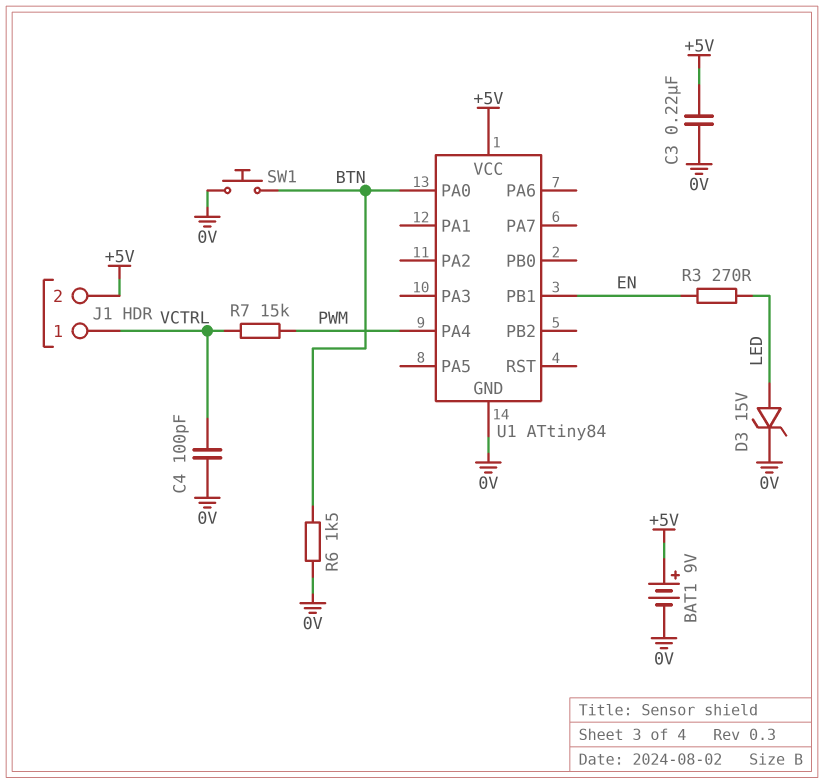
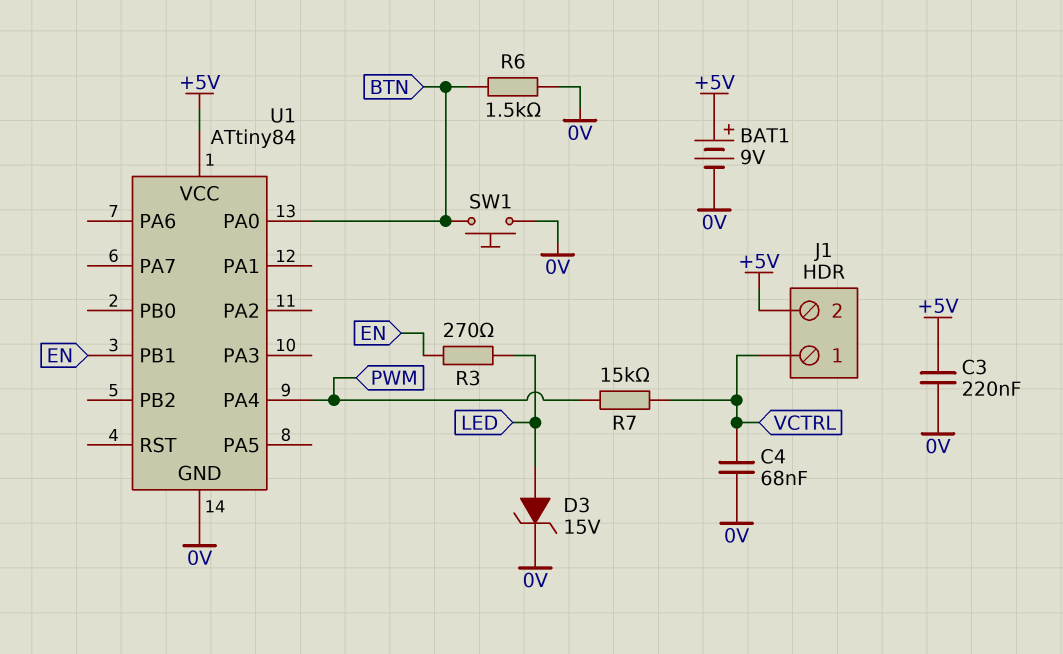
C4: 100pF (0V, VCTRL) -> 68nF (0V, VCTRL)

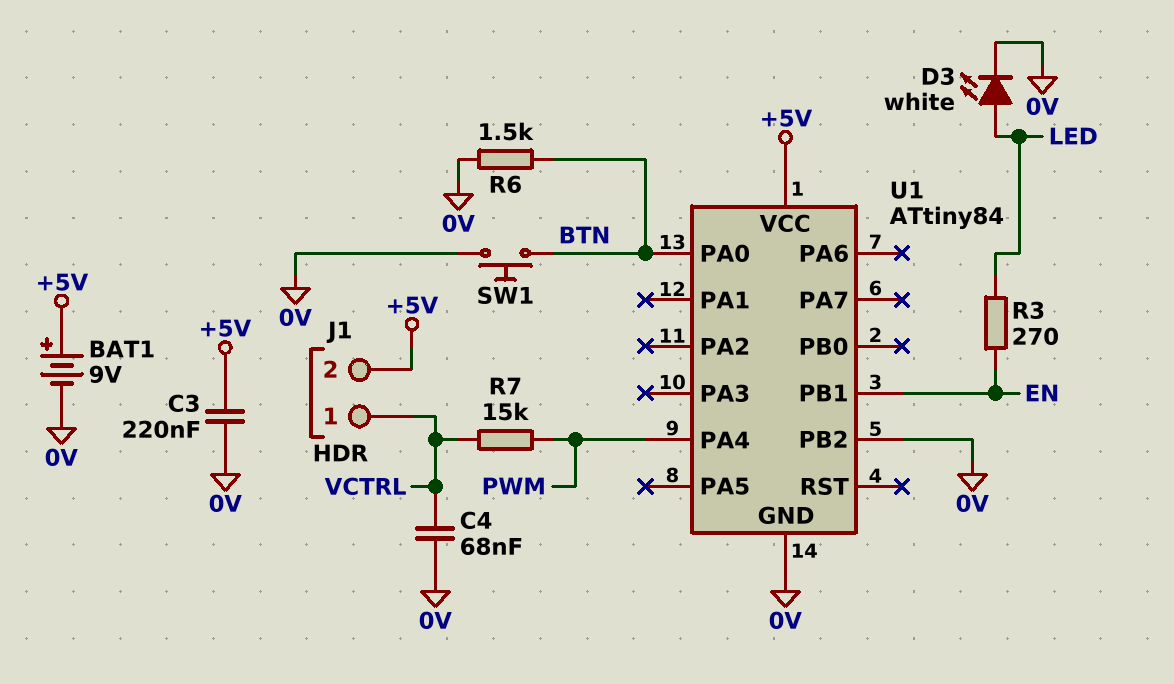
D3: zener 15V (A LED, K 0V) -> LED white (A LED, K 0V)
U1 pin PB2: none -> 0V

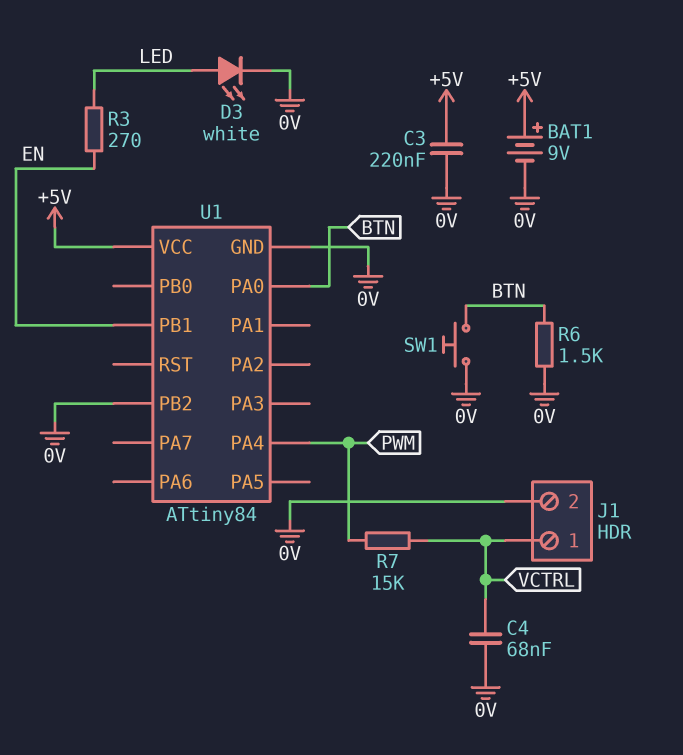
J1 pin 2: +5V -> 0V

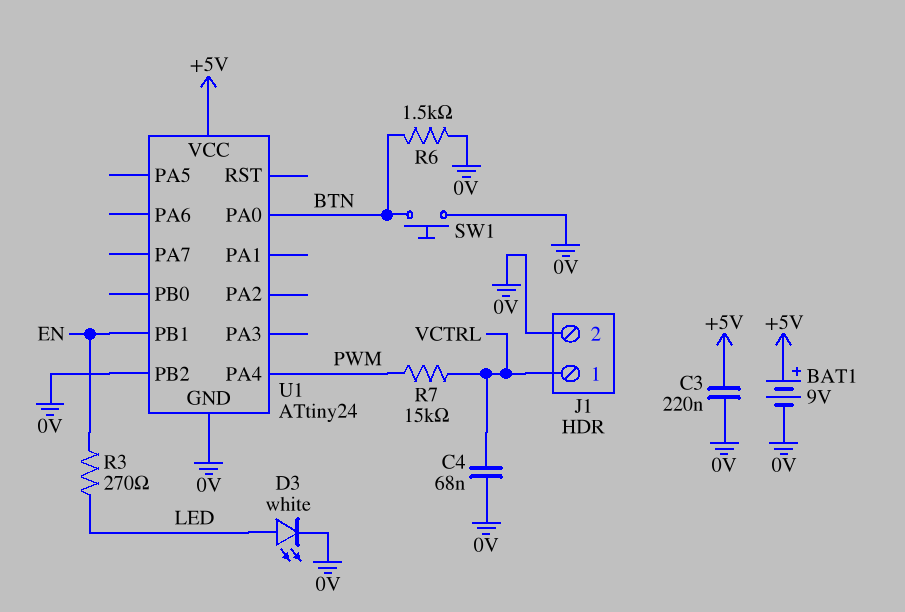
U1: ATtiny84 -> ATtiny24

